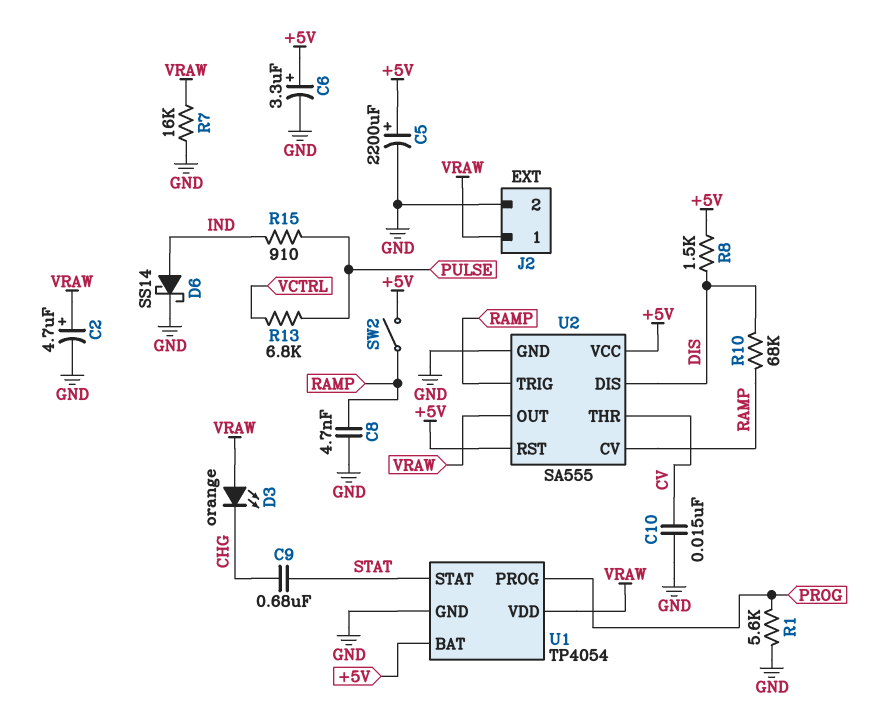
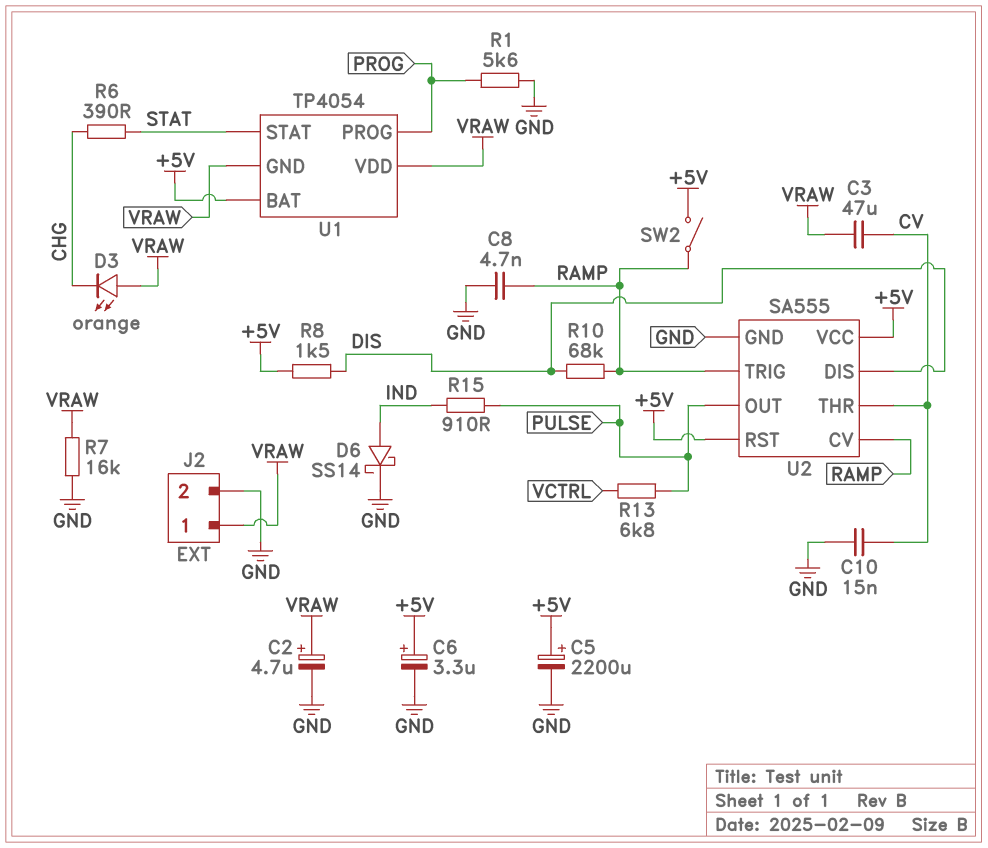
C3: none -> 47uF (CV, VRAW)
C9: 680nF (CHG, STAT) -> none
R6: none -> 390 (CHG, STAT)
U1 pin GND: GND -> VRAW
U2 pin OUT: VRAW -> PULSE

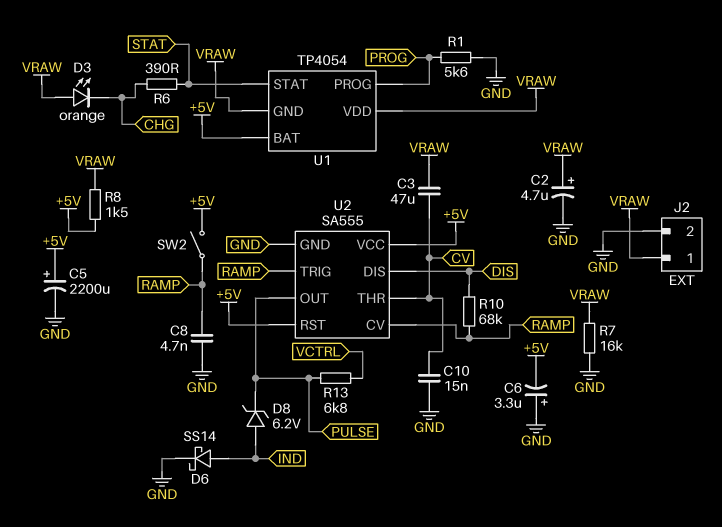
C6: 3.3uF (plus +5V, minus GND) -> 3.3uF (plus GND, minus +5V)
D8: none -> zener 6.2V (A IND, K PULSE)
R8: 1.5k (+5V, DIS) -> 1.5k (+5V, VRAW)
R15: 910 (IND, PULSE) -> none

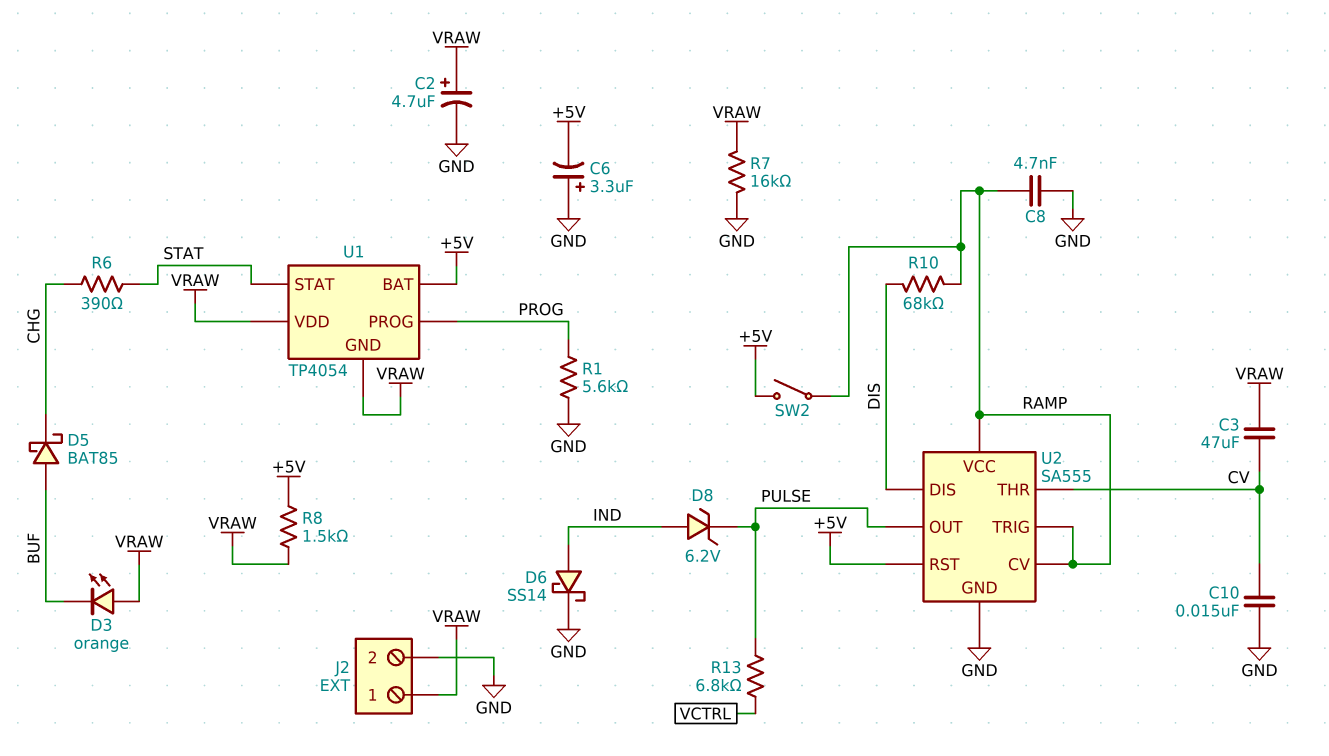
C5: 2200uF (plus +5V, minus GND) -> none
D3: LED orange (A VRAW, K CHG) -> LED orange (A VRAW, K BUF)
D5: none -> schottky BAT85 (A BUF, K CHG)
U2 pin VCC: +5V -> RAMP

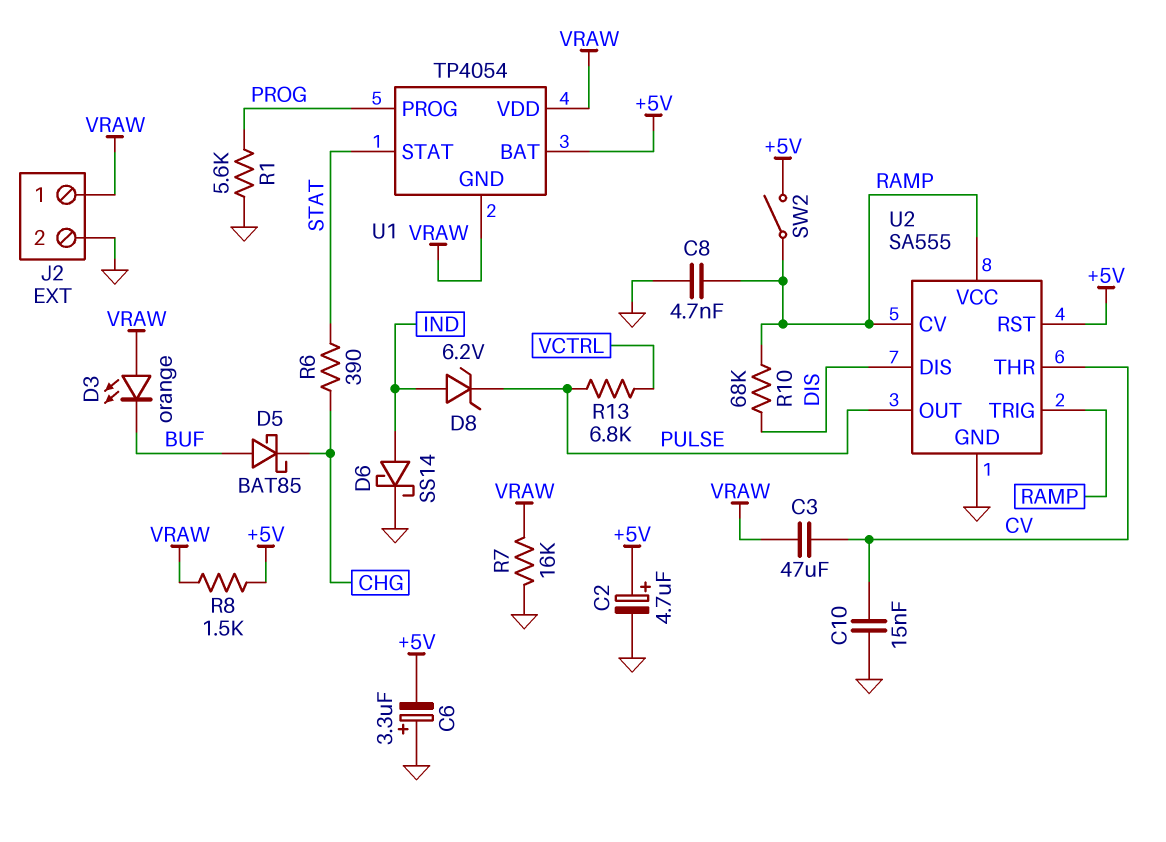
C2: 4.7uF (plus VRAW, minus GND) -> 4.7uF (plus +5V, minus GND)

